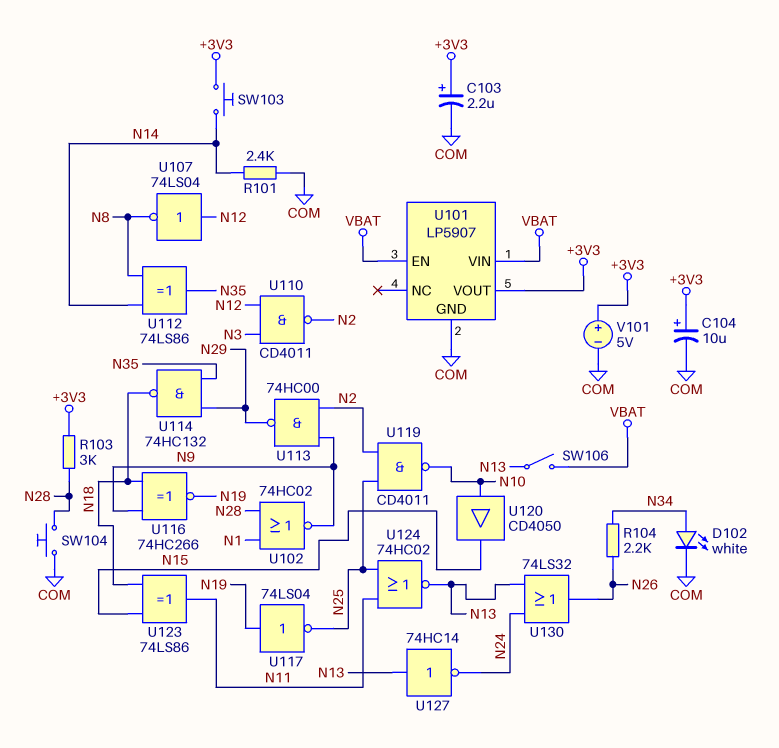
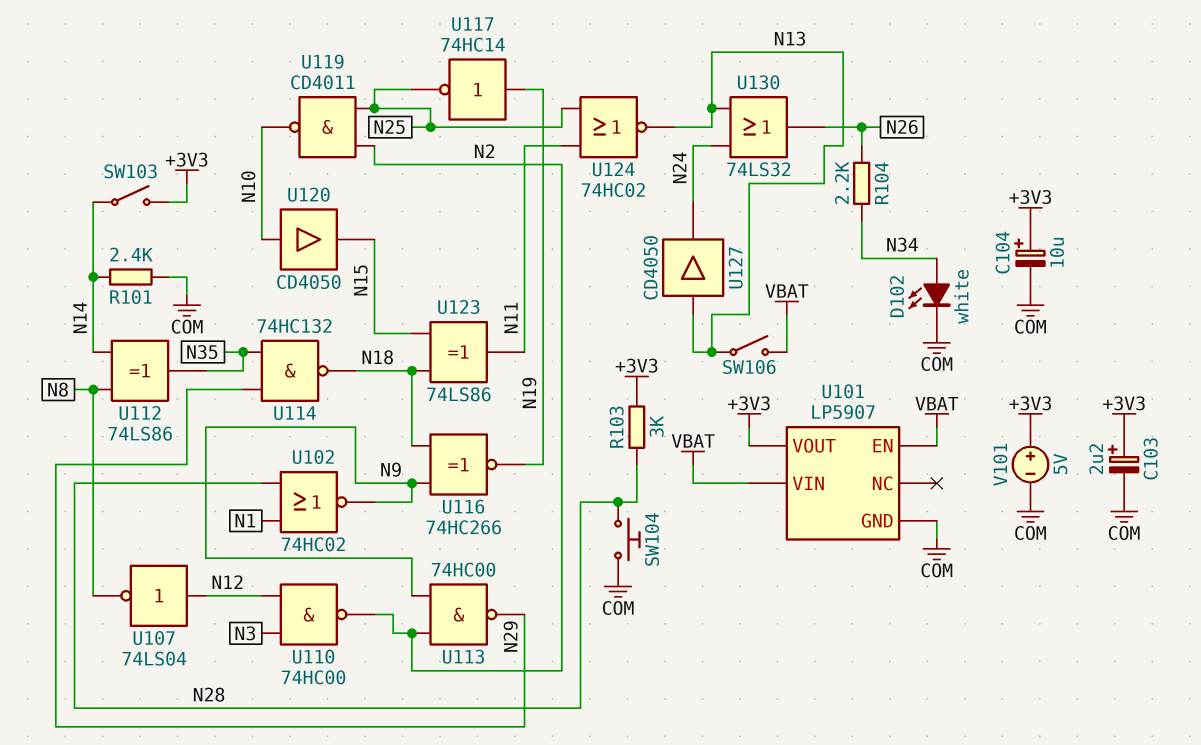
SW103: button (+3V3, N14) -> switch (+3V3, N14)
U110: NAND CD4011 (in N3, in N12, out N2) -> NAND 74HC00 (in N3, in N12, out N2)
U117: NOT 74LS04 (in N19, out N25) -> NOT 74HC14 (in N19, out N25)
U127: NOT 74HC14 (in N13, out N24) -> buffer CD4050 (in N13, out N24)

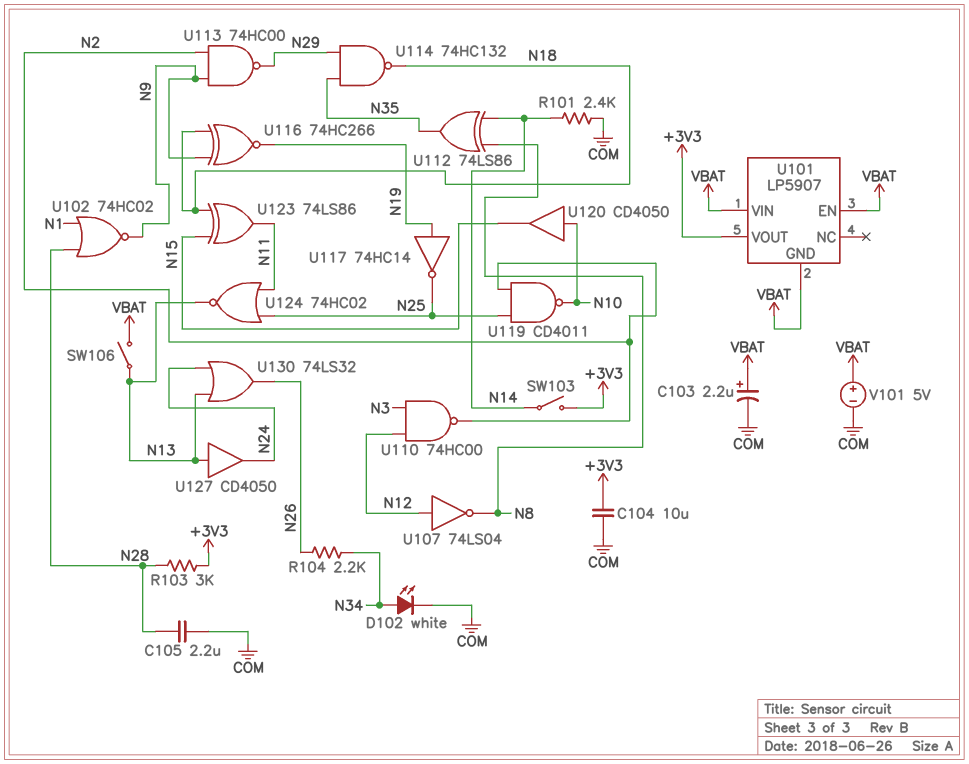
C103: 2.2uF (plus +3V3, minus COM) -> 2.2uF (plus VBAT, minus COM)
C104: 10uF (plus +3V3, minus COM) -> 10uF (+3V3, COM)
C105: none -> 2.2uF (COM, N28)
SW104: button (COM, N28) -> none
U101 pin GND: COM -> VBAT
V101: 5V (plus +3V3, minus COM) -> 5V (plus VBAT, minus COM)

